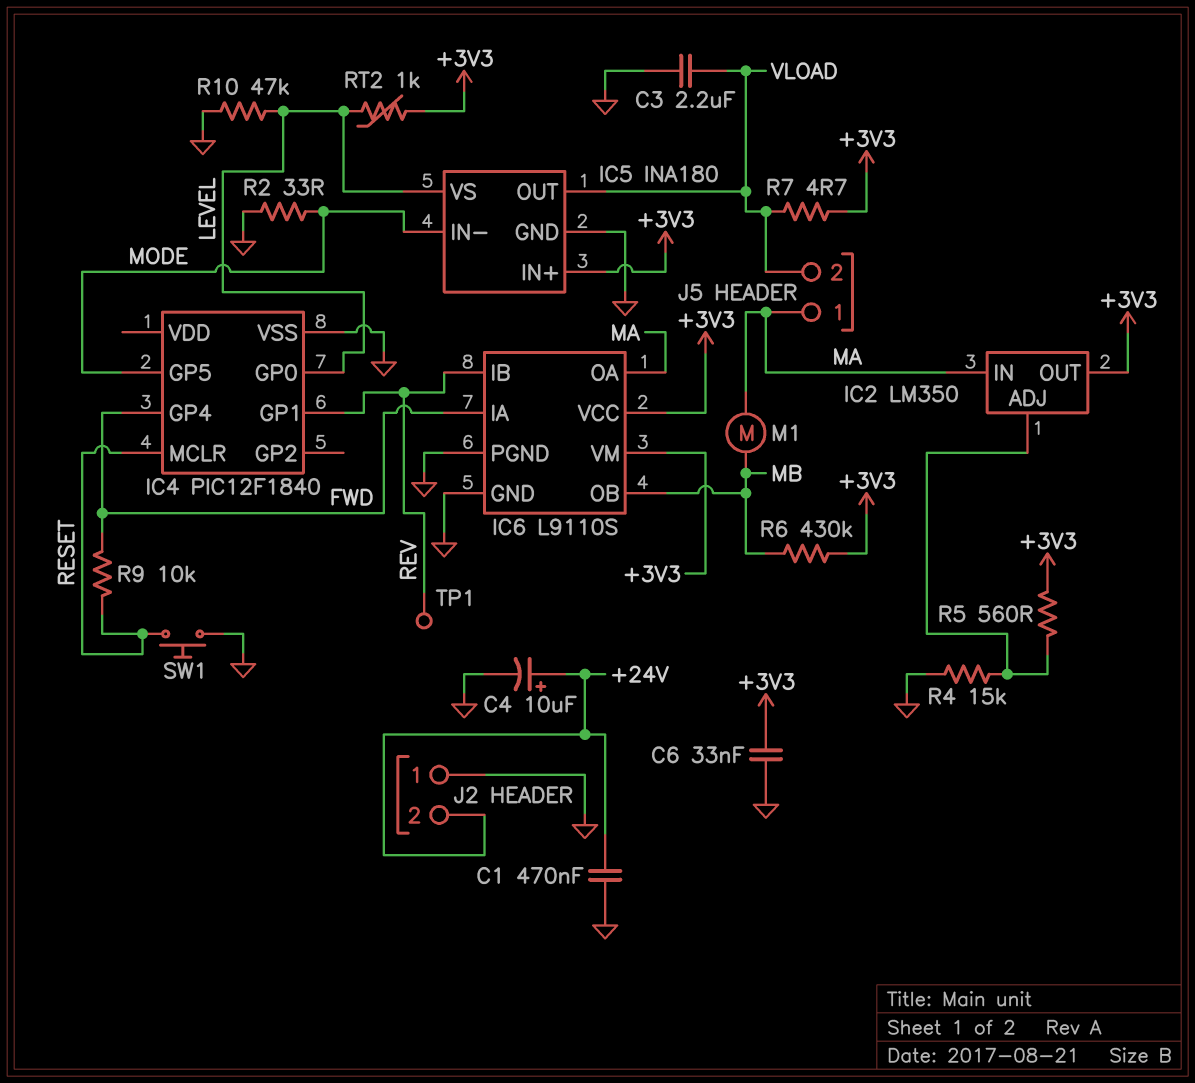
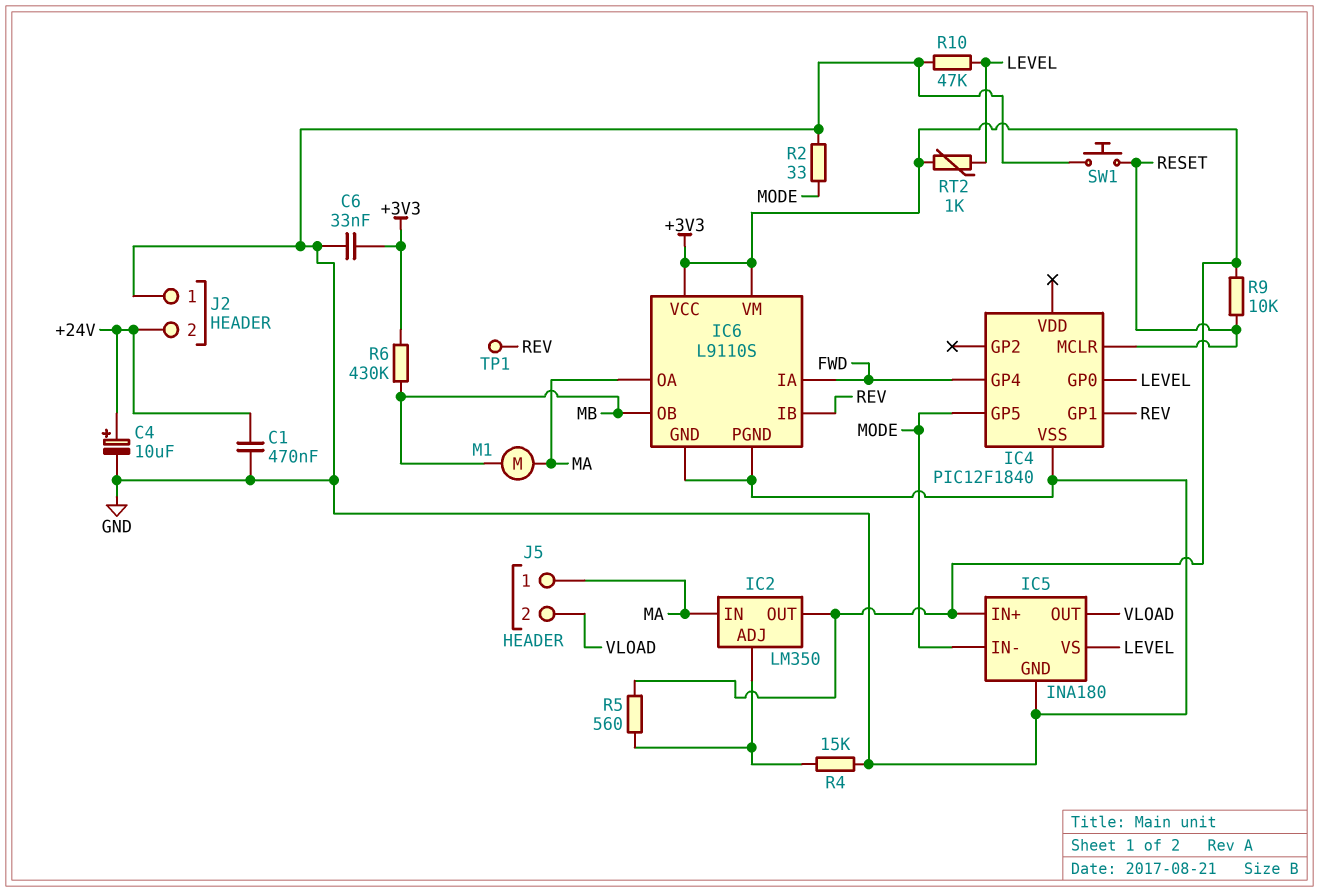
C3: 2.2uF (GND, VLOAD) -> none
R7: 4.7 (+3V3, VLOAD) -> none
R9: 10k (FWD, RESET) -> 10k (+3V3, RESET)

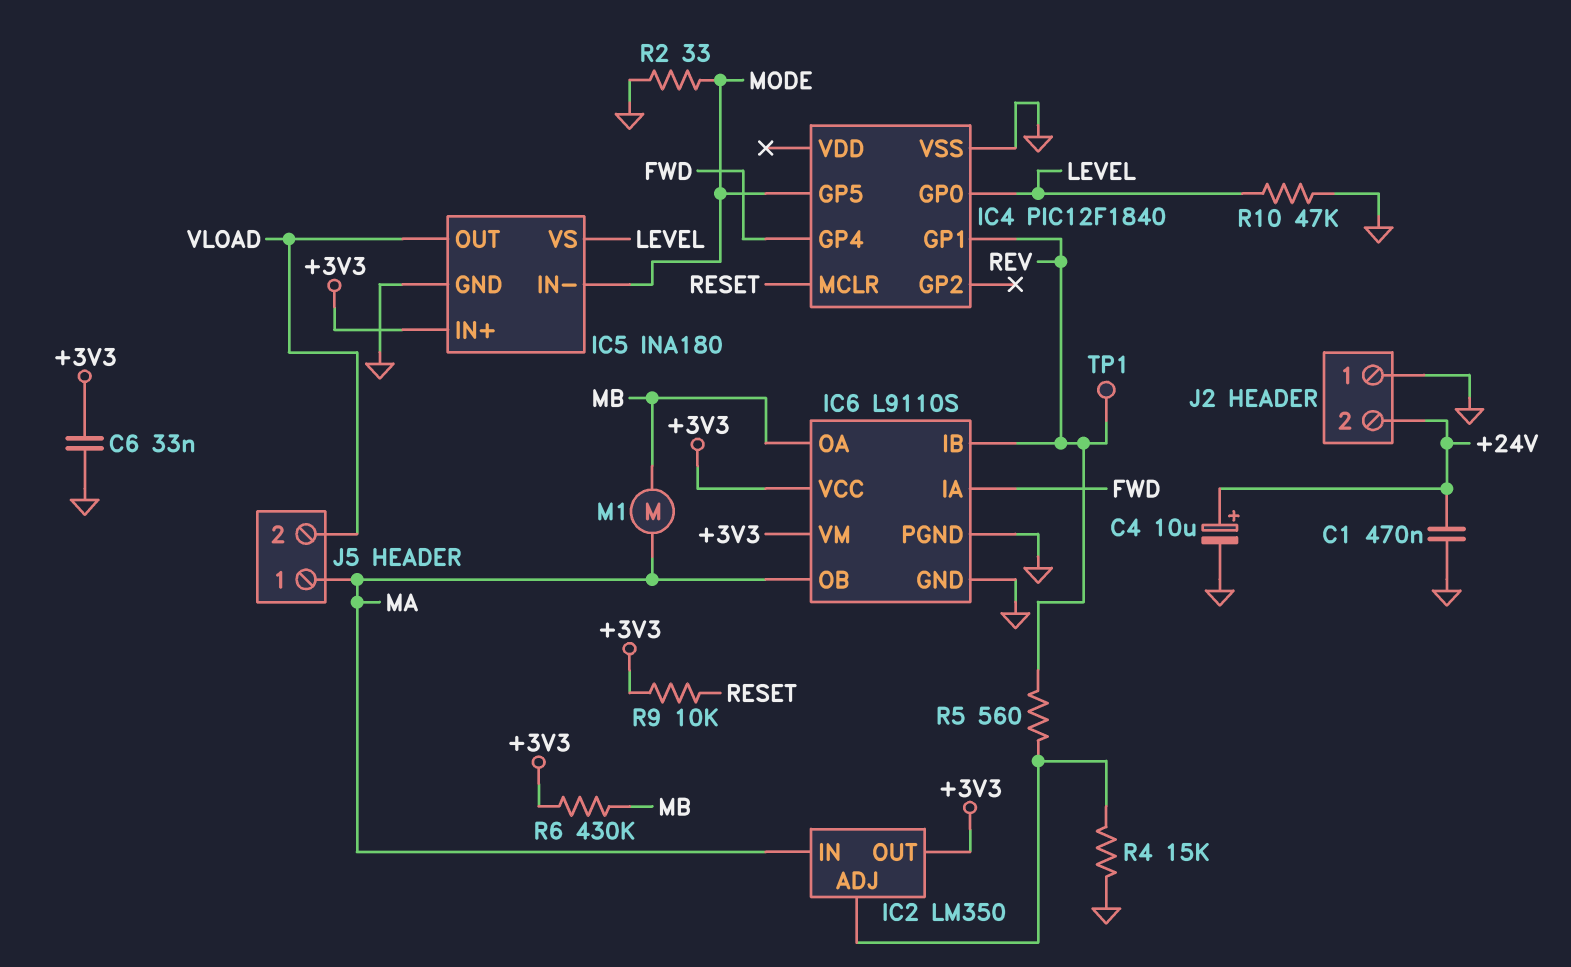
IC6 pin OA: MA -> MB
IC6 pin OB: MB -> MA
R5: 560 (+3V3, IC2/ADJ) -> 560 (IC2/ADJ, REV)
RT2: 1k (+3V3, LEVEL) -> none
SW1: button (GND, RESET) -> none

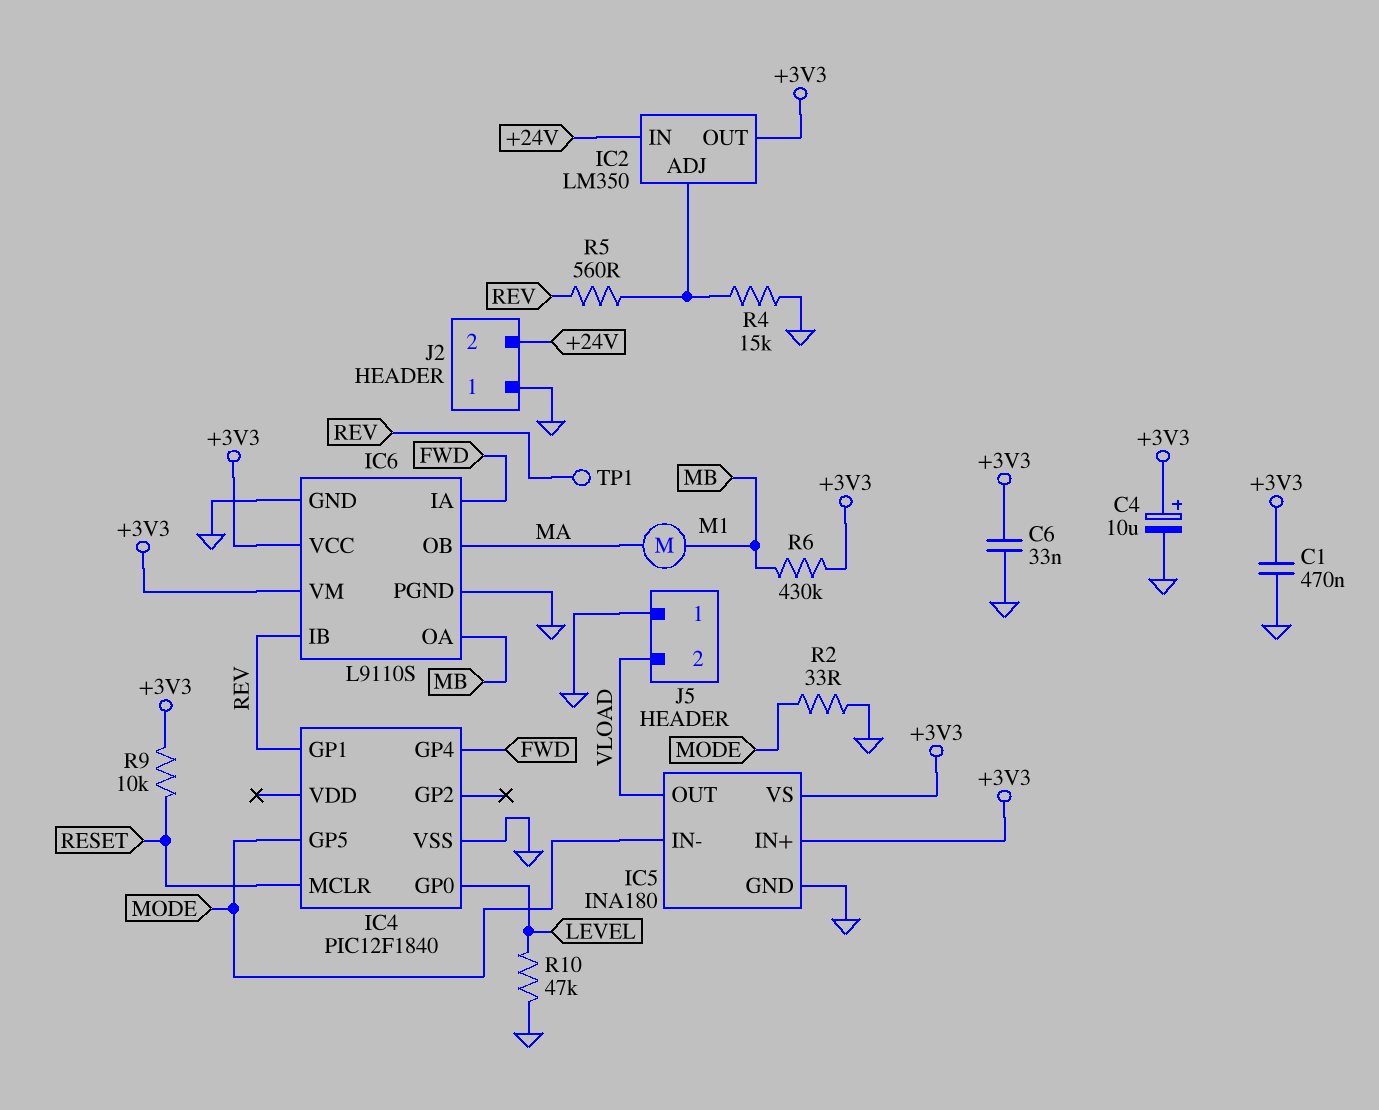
C1: 470nF (+24V, GND) -> 470nF (+3V3, GND)
C4: 10uF (plus +24V, minus GND) -> 10uF (plus +3V3, minus GND)
IC2 pin IN: MA -> +24V
IC5 pin VS: LEVEL -> +3V3
J5 pin 1: MA -> GND

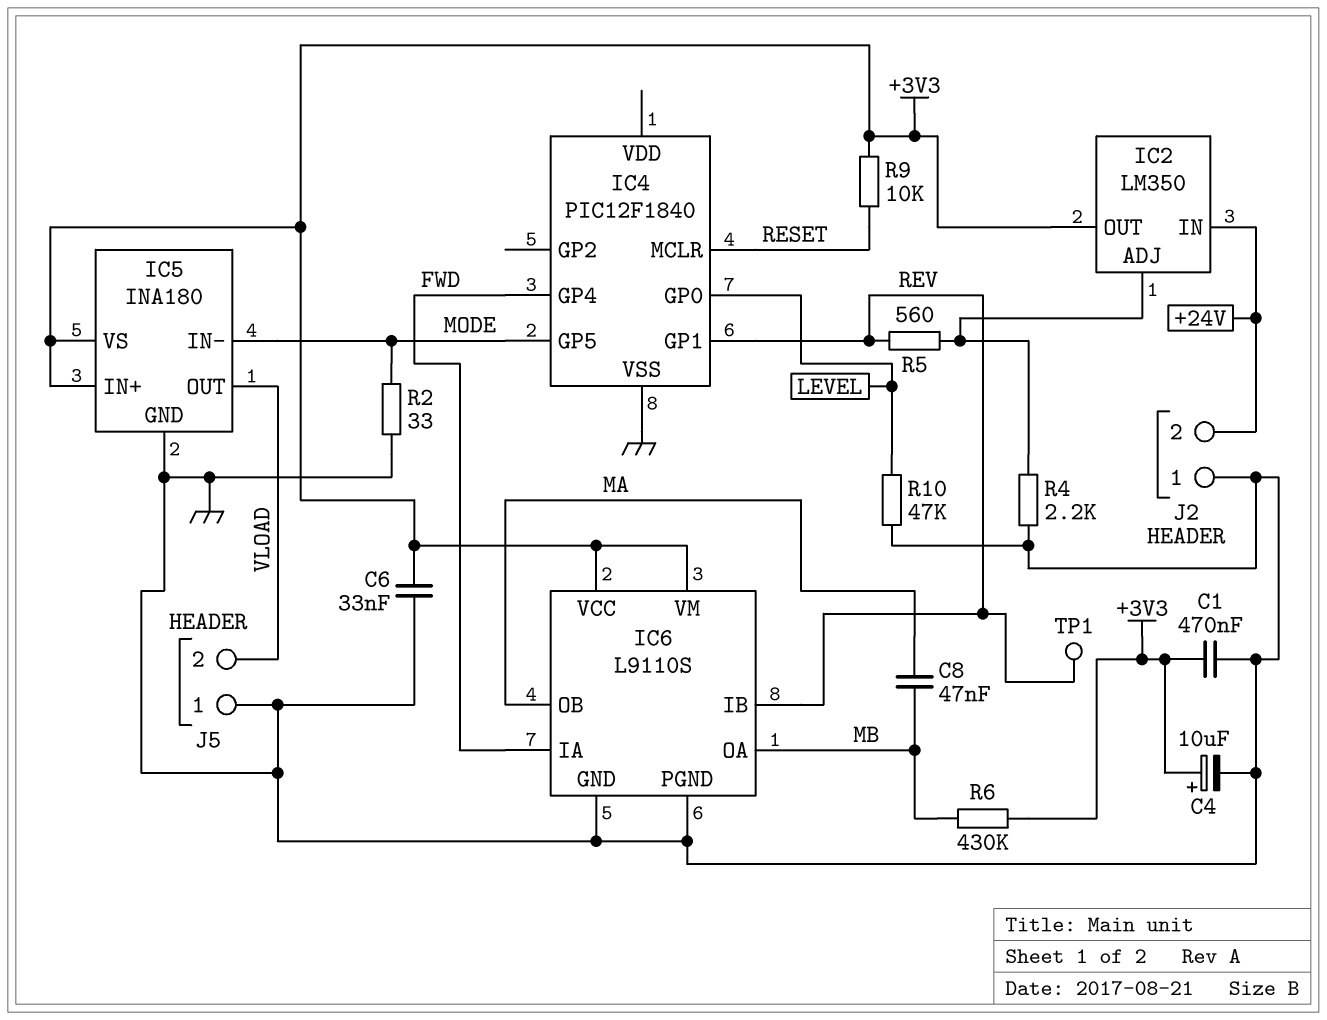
C8: none -> 47nF (MA, MB)
M1: motor (MA, MB) -> none
R4: 15k (GND, IC2/ADJ) -> 2.2k (GND, IC2/ADJ)

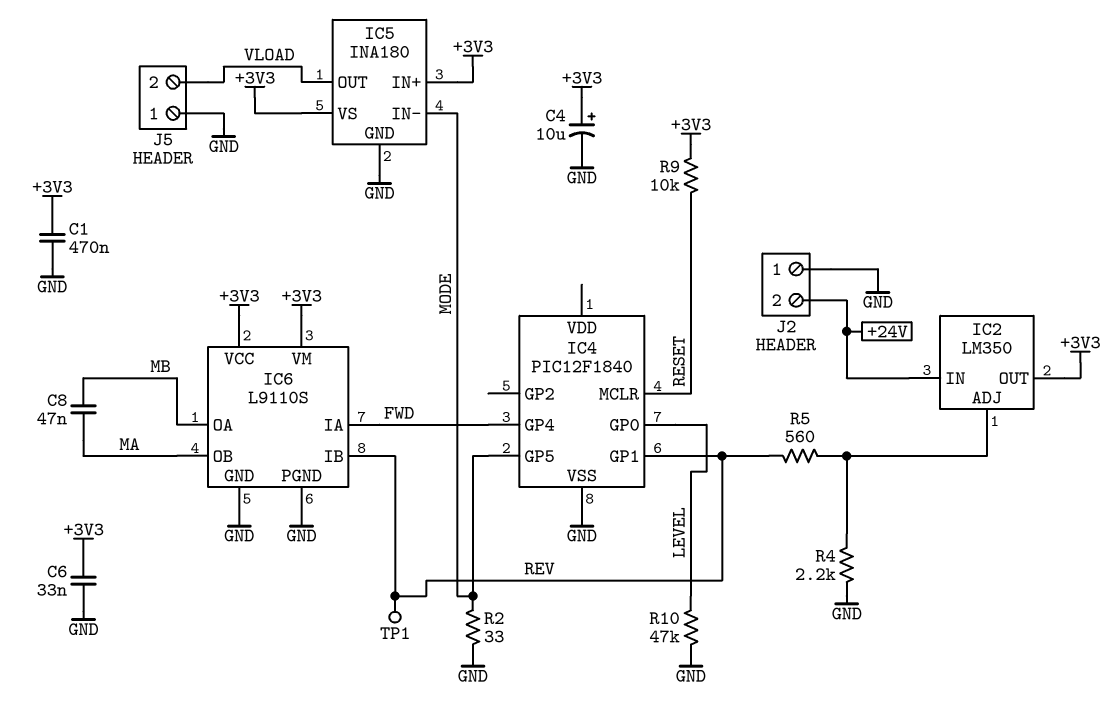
R6: 430k (+3V3, MB) -> none

